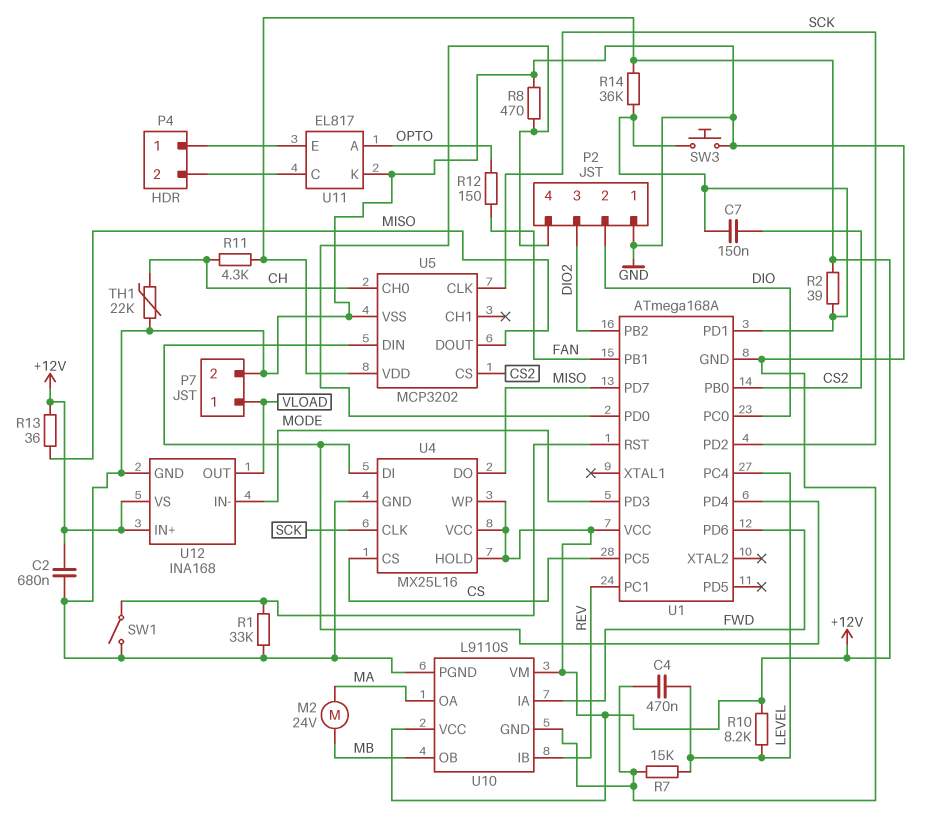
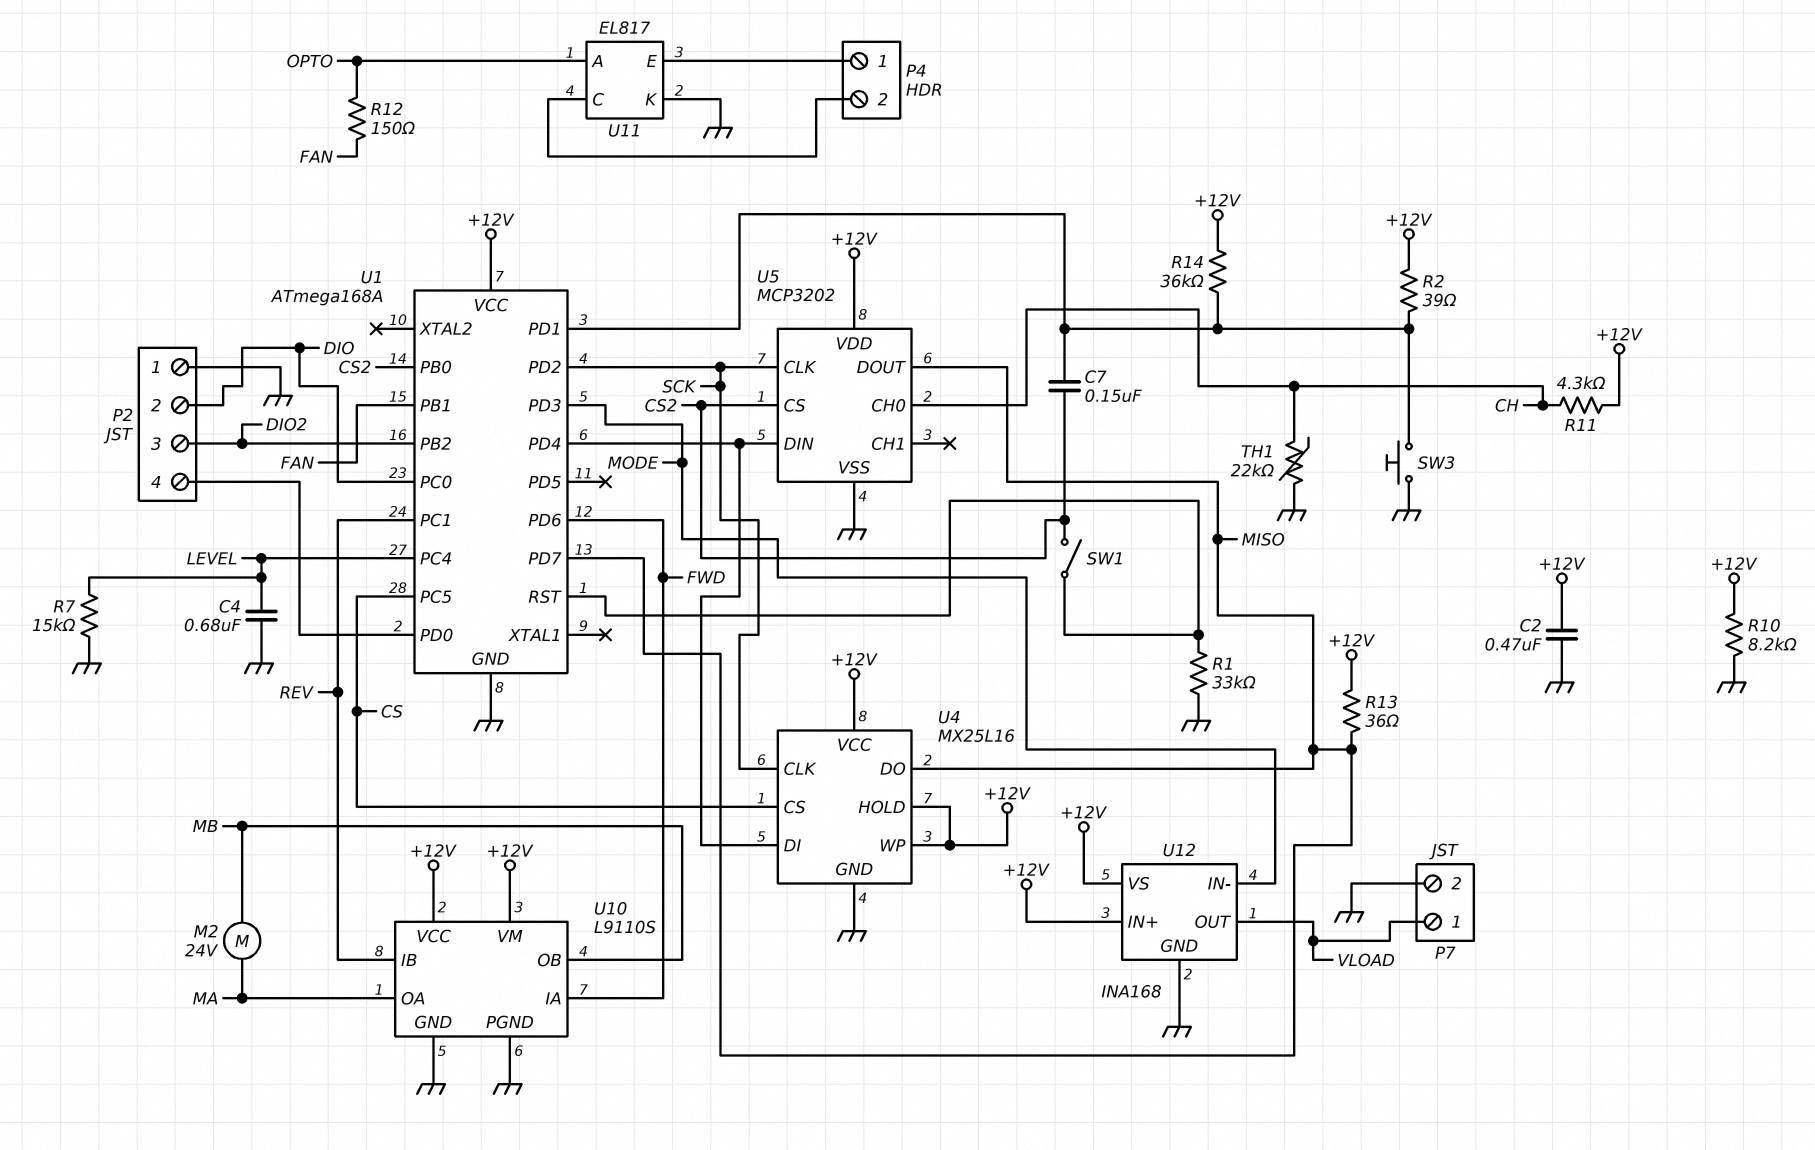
C2: 680nF (+12V, GND) -> 470nF (+12V, GND)
C4: 470nF (GND, LEVEL) -> 680nF (GND, LEVEL)
R8: 470 (GND, P2/4) -> none
R10: 8.2k (+12V, LEVEL) -> 8.2k (+12V, GND)
SW1: switch (GND, U1/RST) -> switch (CS2, U1/RST)

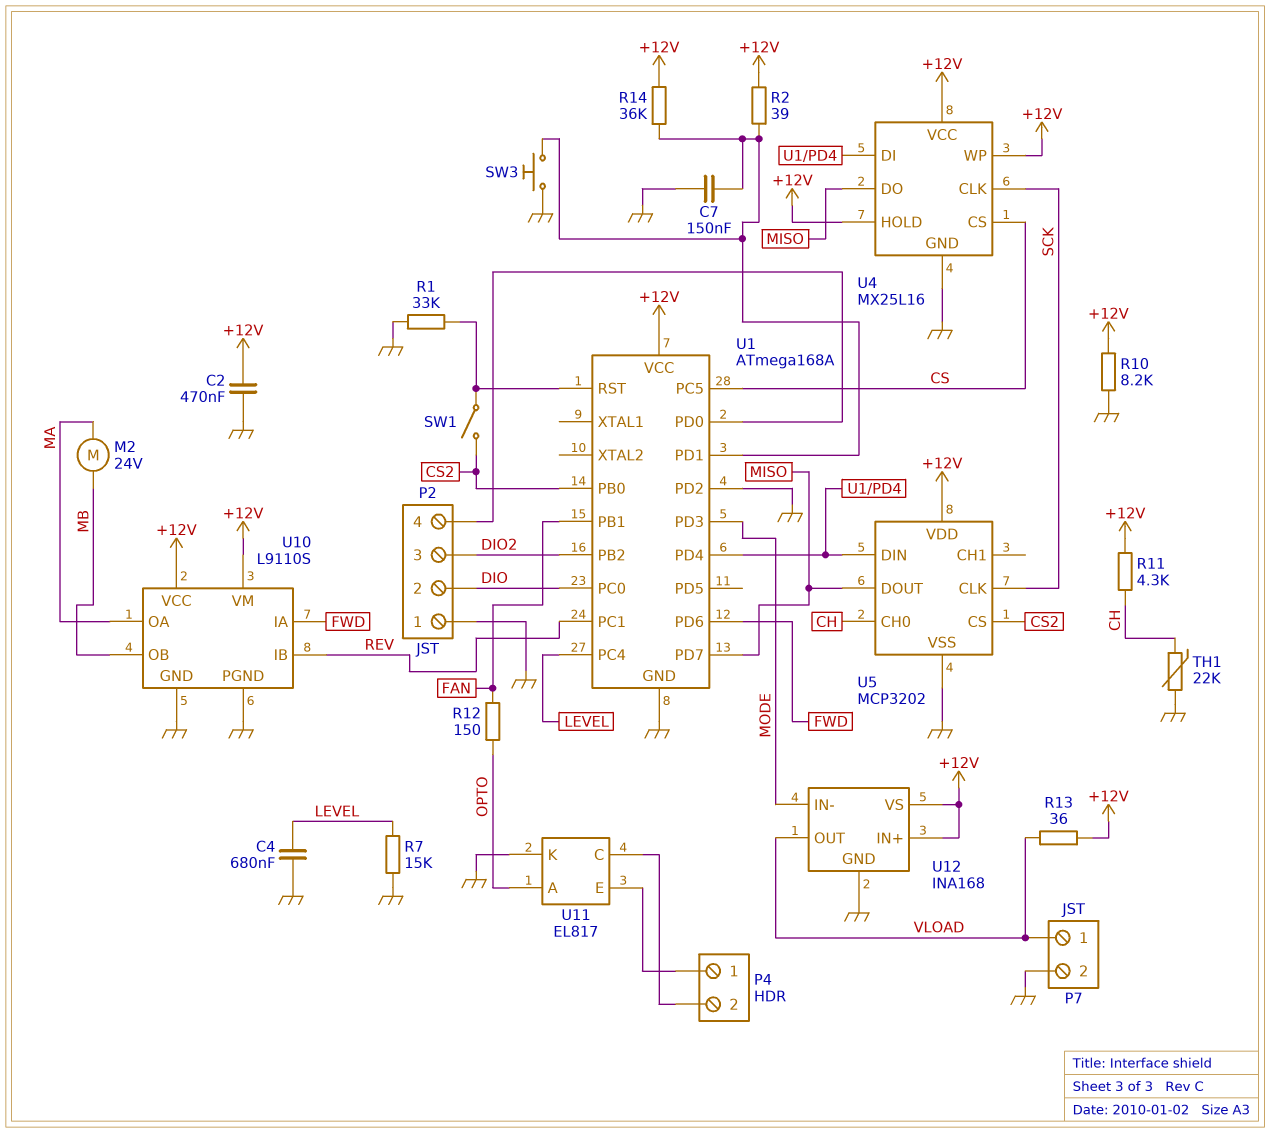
C7: 150nF (CS2, U1/PD1) -> 150nF (GND, U1/PD1)
R13: 36 (+12V, MISO) -> 36 (+12V, VLOAD)
U1 pin PD2: SCK -> GND

